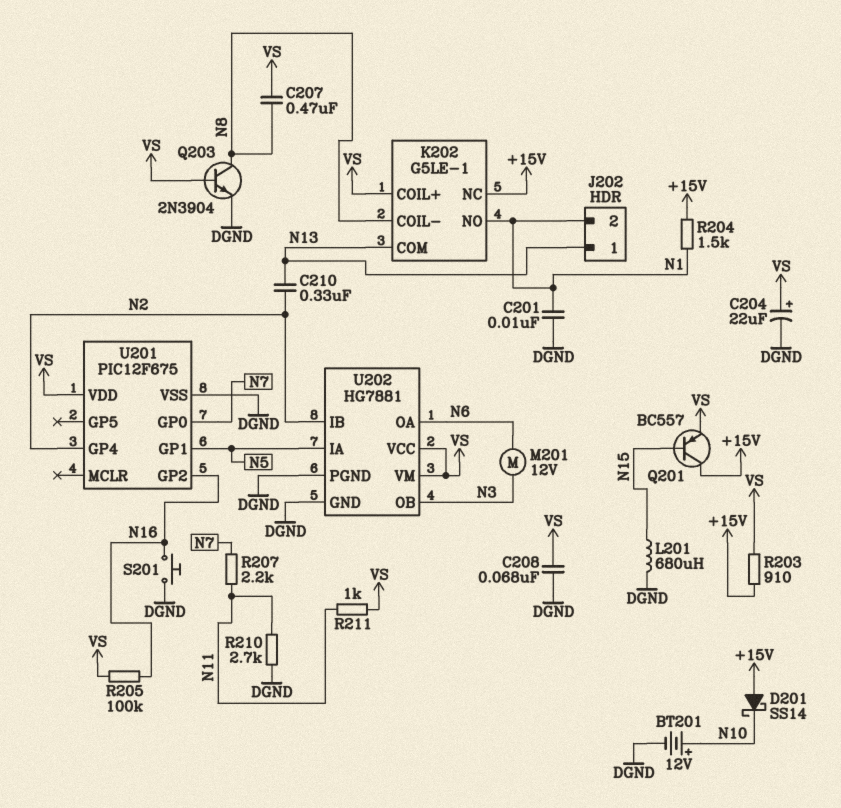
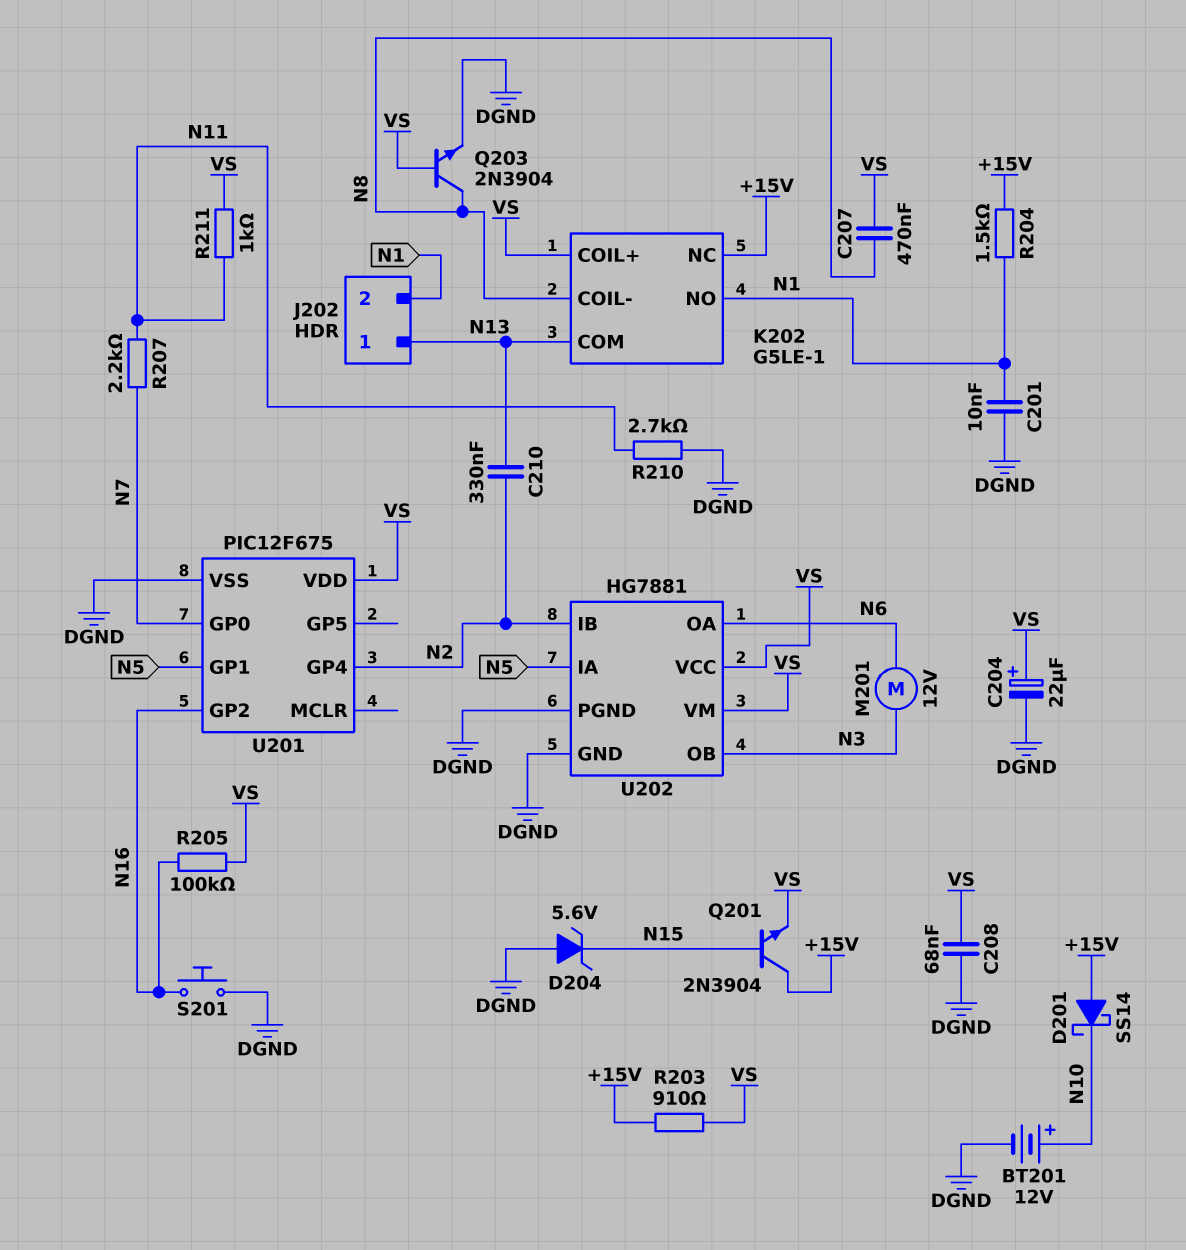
D204: none -> zener 5.6V (A DGND, K N15)
L201: 680uH (DGND, N15) -> none
Q201: PNP BC557 (B N15, C +15V, E VS) -> NPN 2N3904 (B N15, C +15V, E VS)

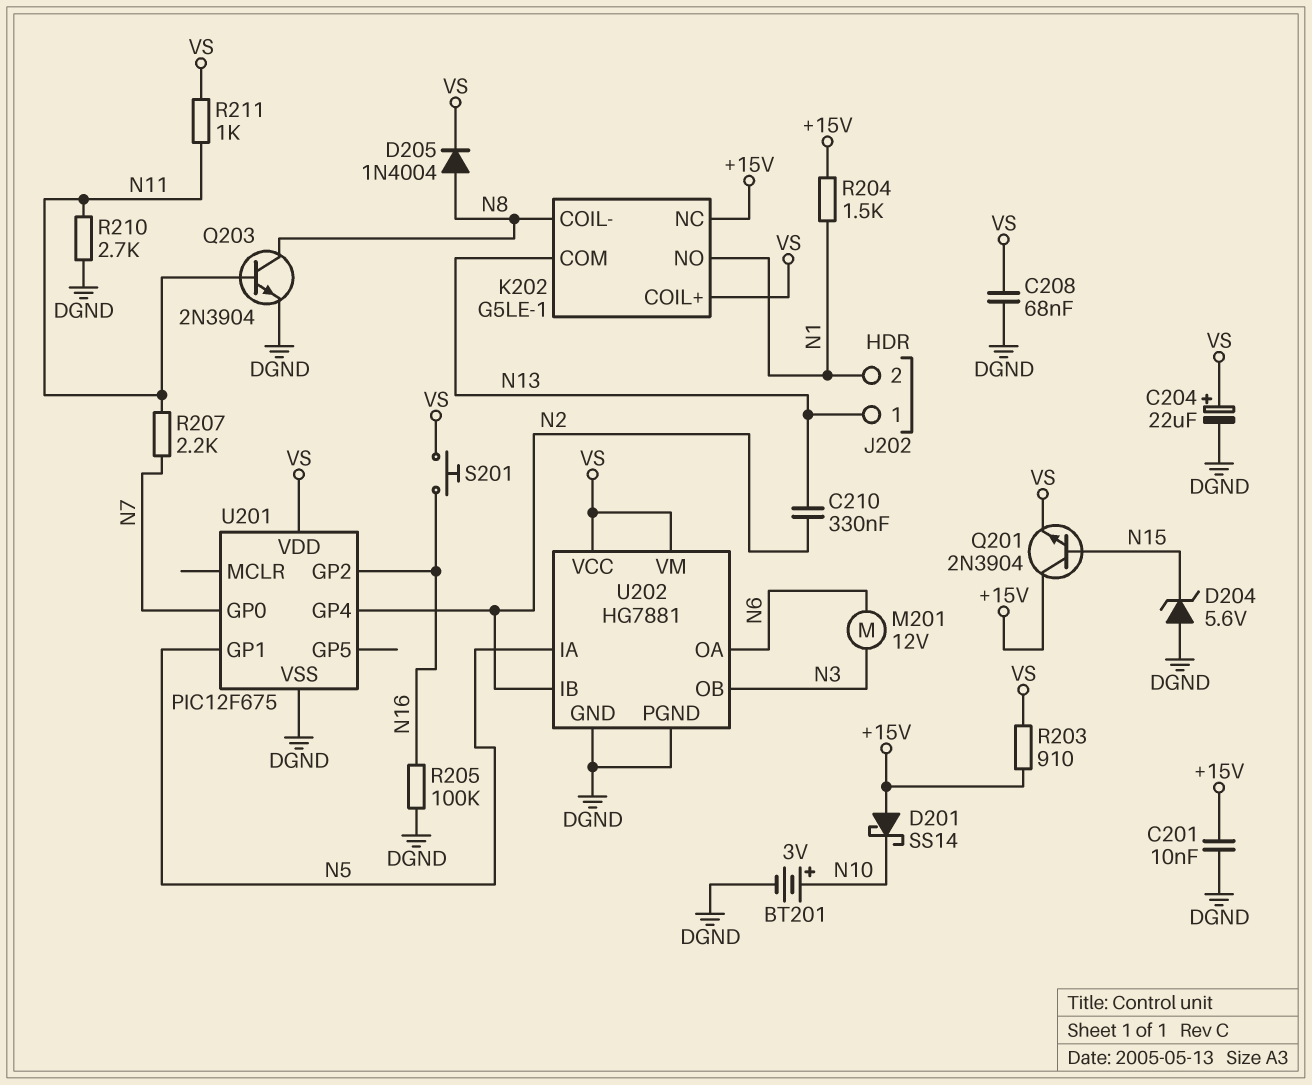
BT201: 12V (plus N10, minus DGND) -> 3V (plus N10, minus DGND)
C201: 10nF (DGND, N1) -> 10nF (+15V, DGND)
C207: 470nF (N8, VS) -> none
D205: none -> diode 1N4004 (A N8, K VS)
Q203: NPN 2N3904 (B VS, C N8, E DGND) -> NPN 2N3904 (B N11, C N8, E DGND)
R205: 100k (N16, VS) -> 100k (DGND, N16)
S201: button (DGND, N16) -> button (N16, VS)

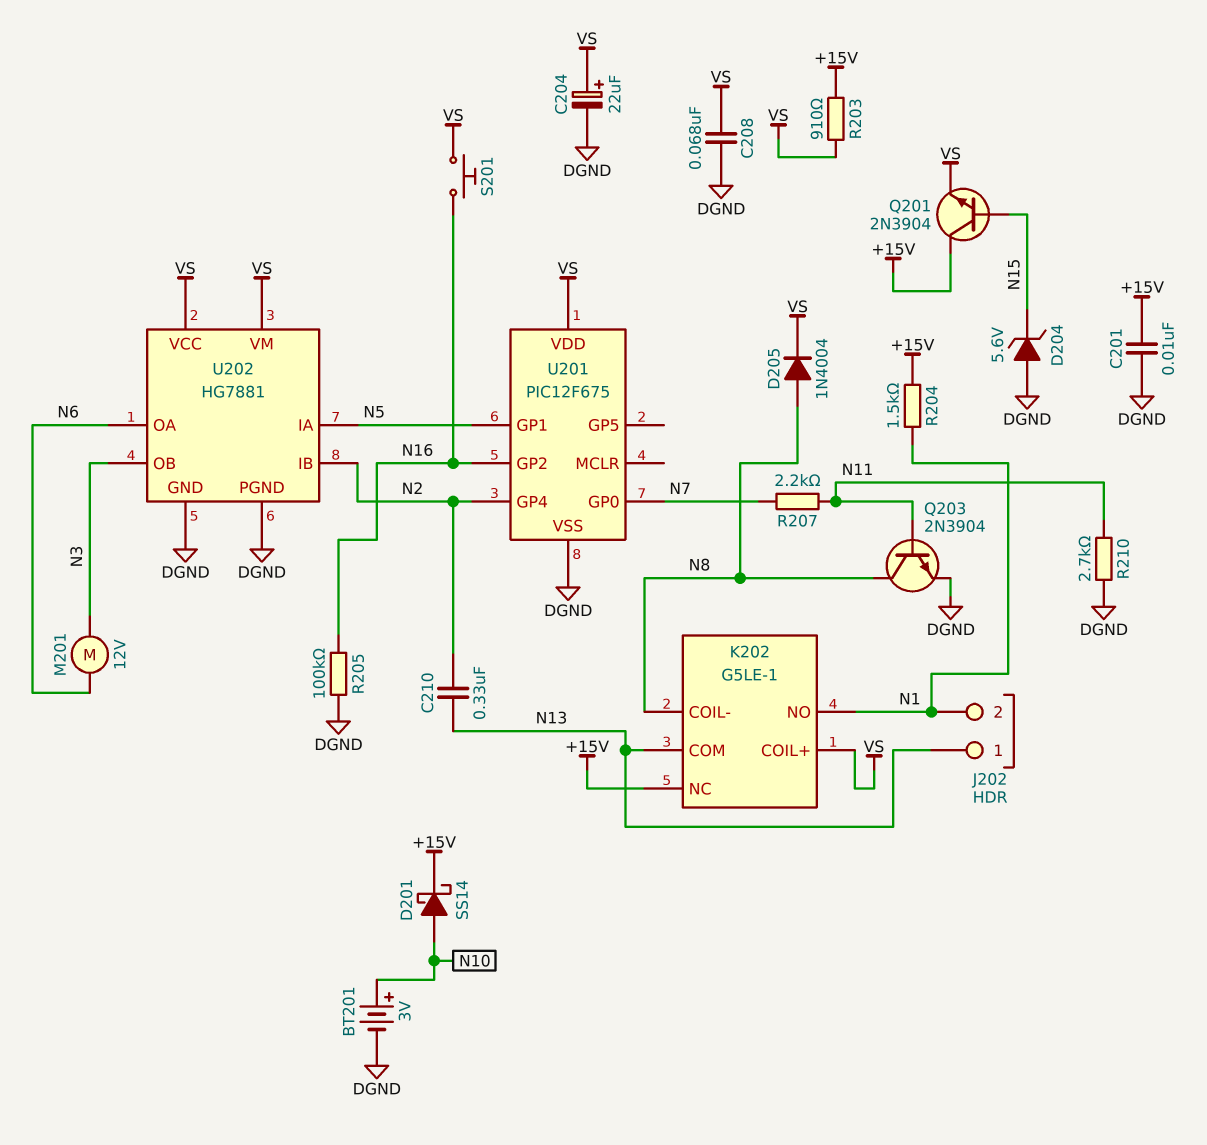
D201: schottky SS14 (A +15V, K N10) -> schottky SS14 (A N10, K +15V)
R211: 1k (N11, VS) -> none

